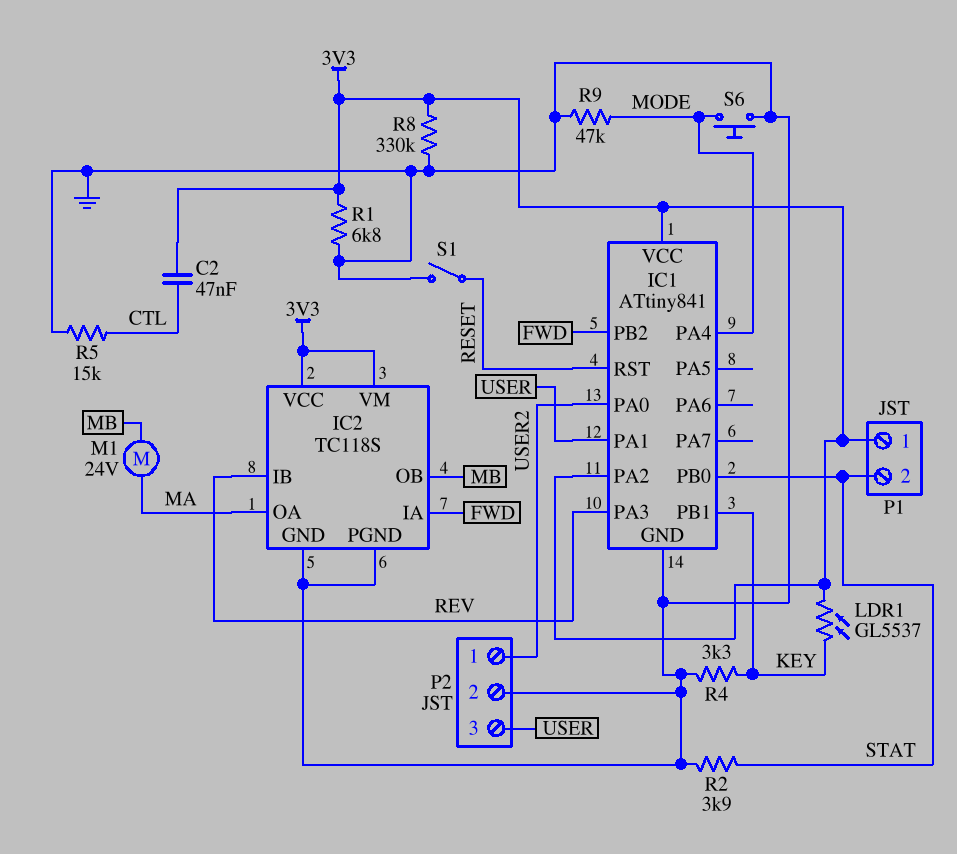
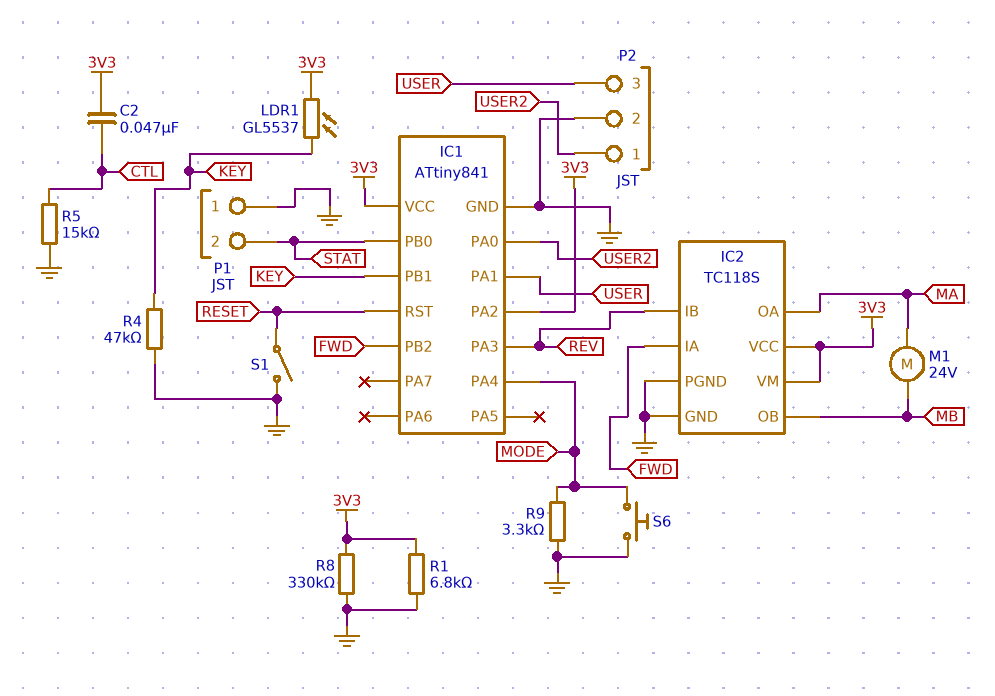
P1 pin 1: 3V3 -> GND
R2: 3.9k (GND, STAT) -> none
R4: 3.3k (GND, KEY) -> 47k (GND, KEY)
R9: 47k (GND, MODE) -> 3.3k (GND, MODE)

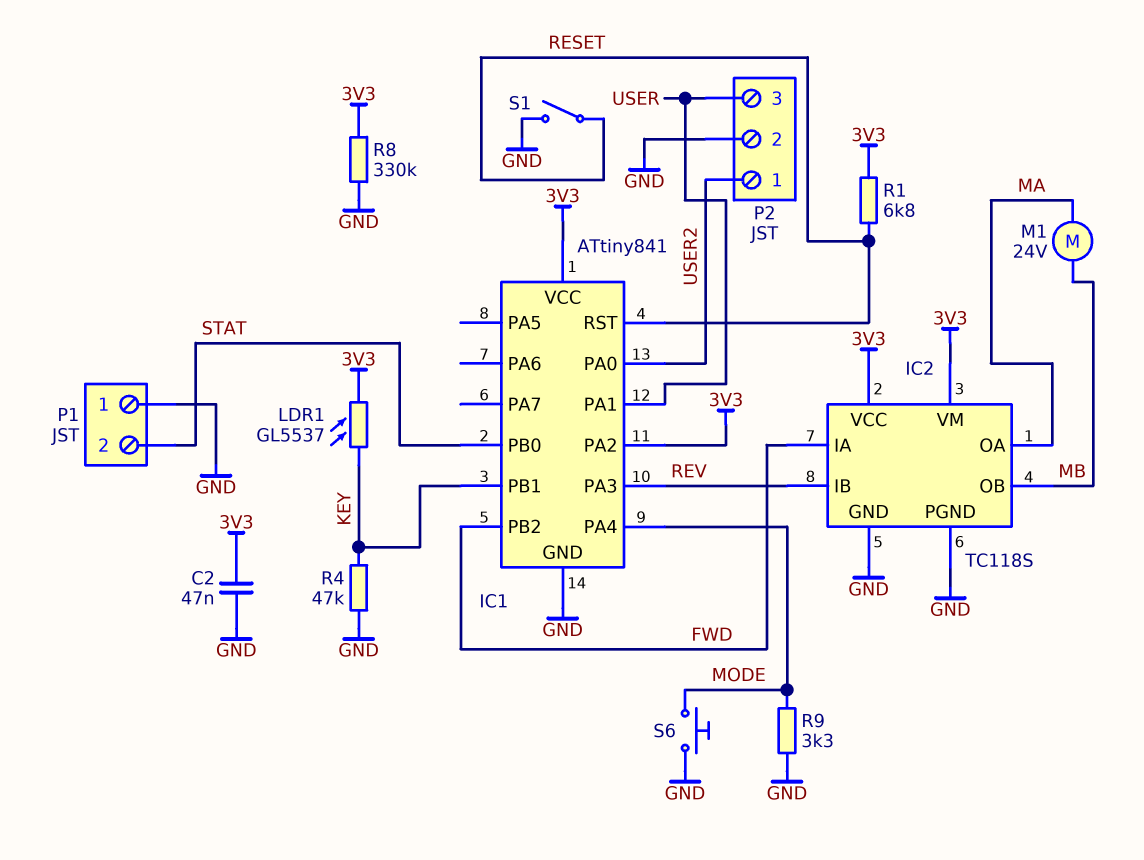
C2: 47nF (3V3, CTL) -> 47nF (3V3, GND)
R1: 6.8k (3V3, GND) -> 6.8k (3V3, RESET)
R5: 15k (CTL, GND) -> none

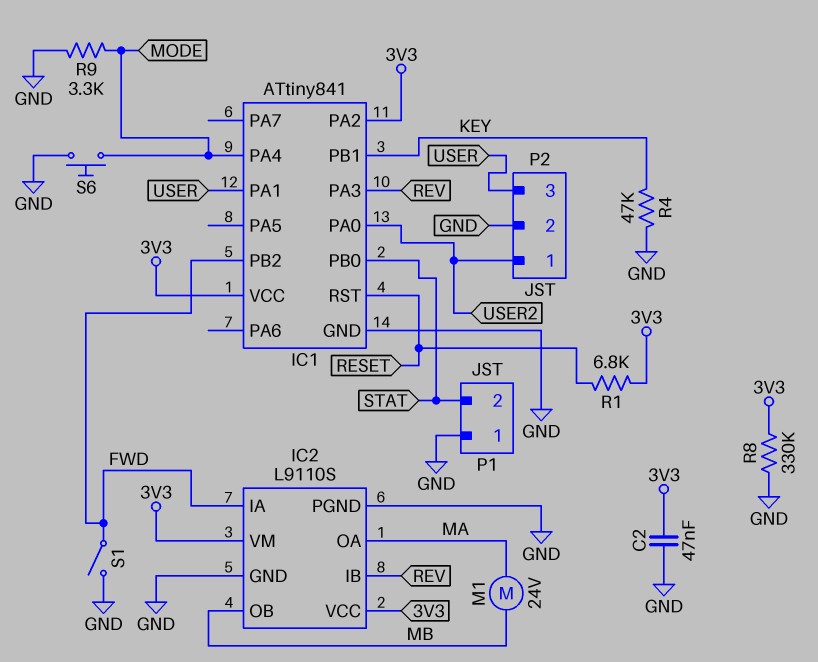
IC2: TC118S -> L9110S
LDR1: GL5537 (3V3, KEY) -> none
S1: switch (GND, RESET) -> switch (FWD, GND)

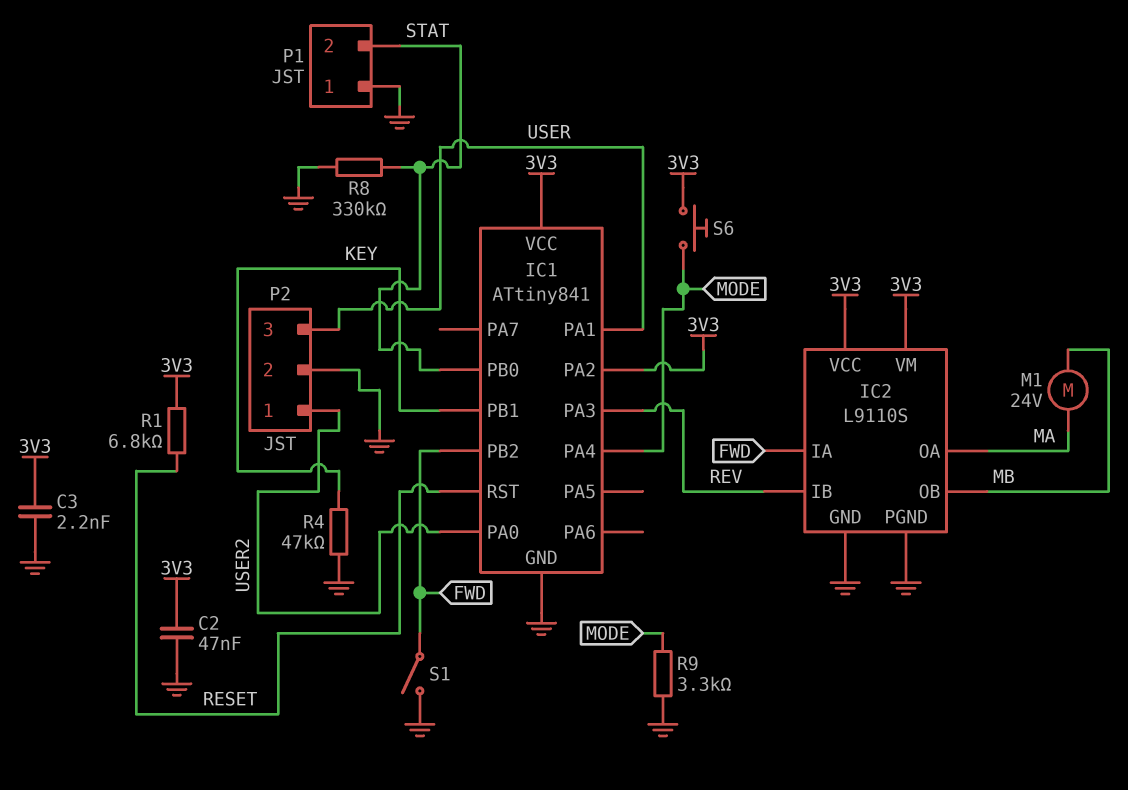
C3: none -> 2.2nF (3V3, GND)
R8: 330k (3V3, GND) -> 330k (GND, STAT)
S6: button (GND, MODE) -> button (3V3, MODE)

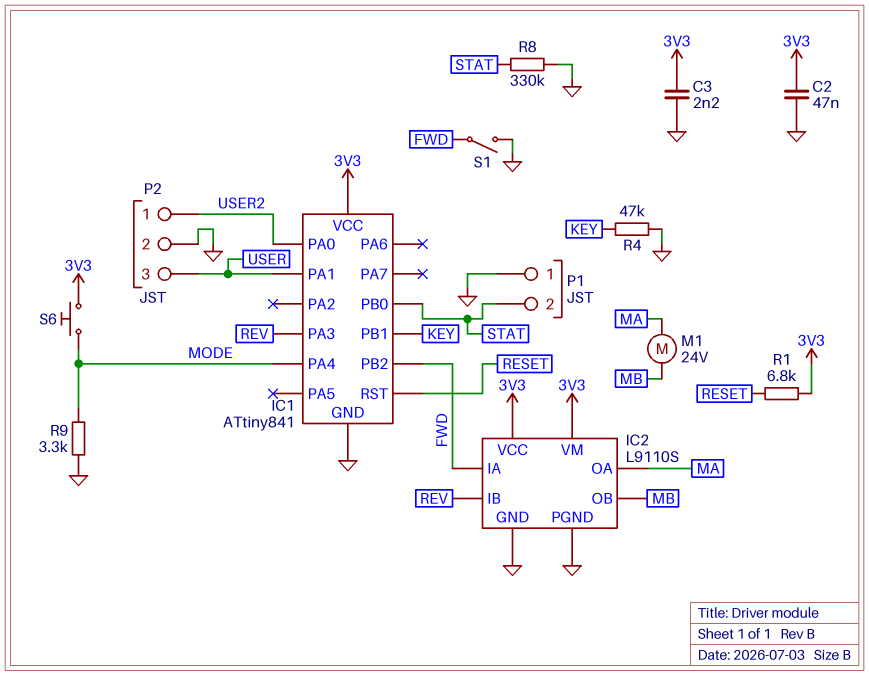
IC1 pin PA2: 3V3 -> none

